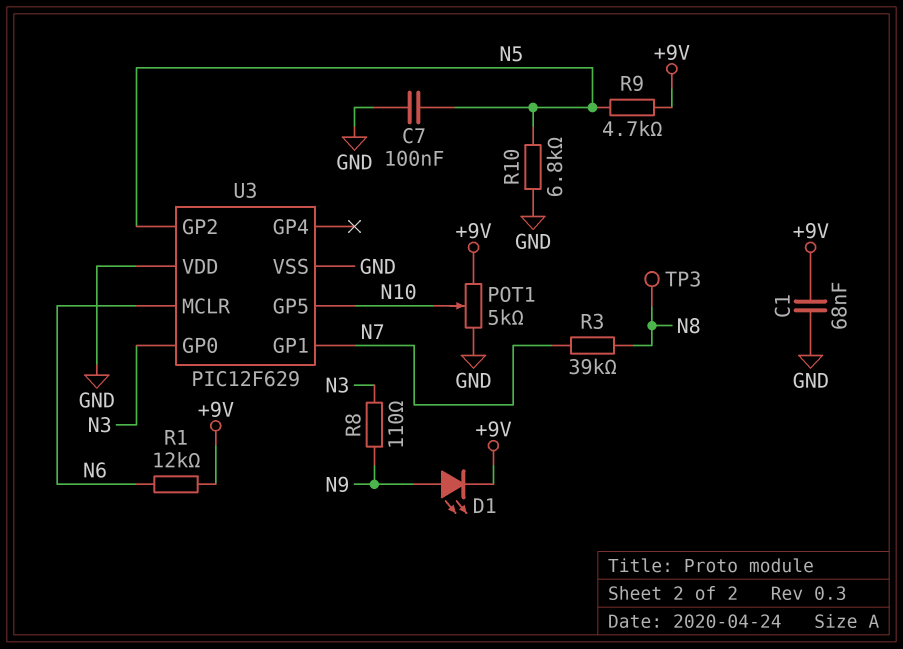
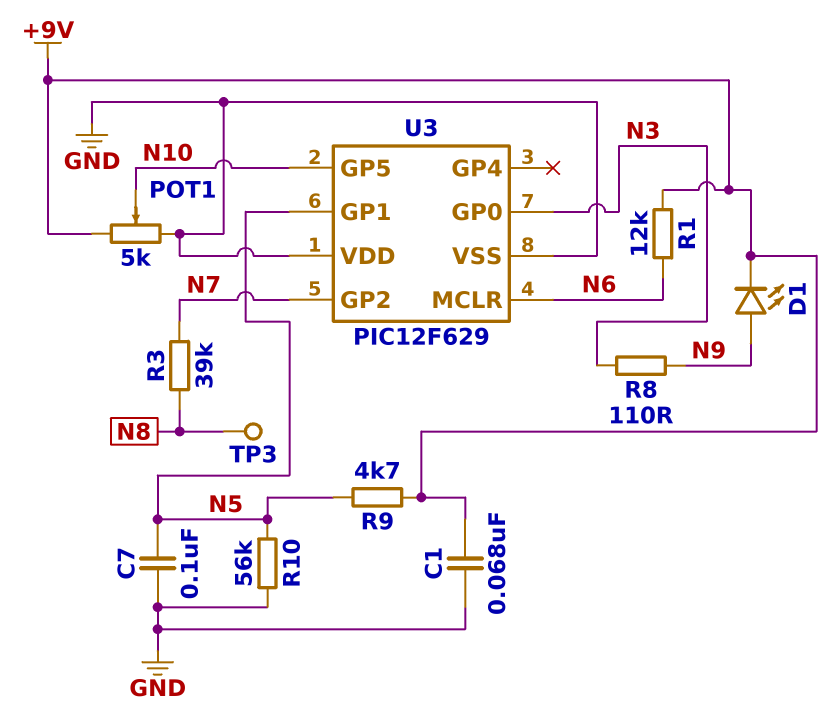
R10: 6.8k (GND, N5) -> 56k (GND, N5)
U3 pin GP1: N7 -> N5
U3 pin GP2: N5 -> N7

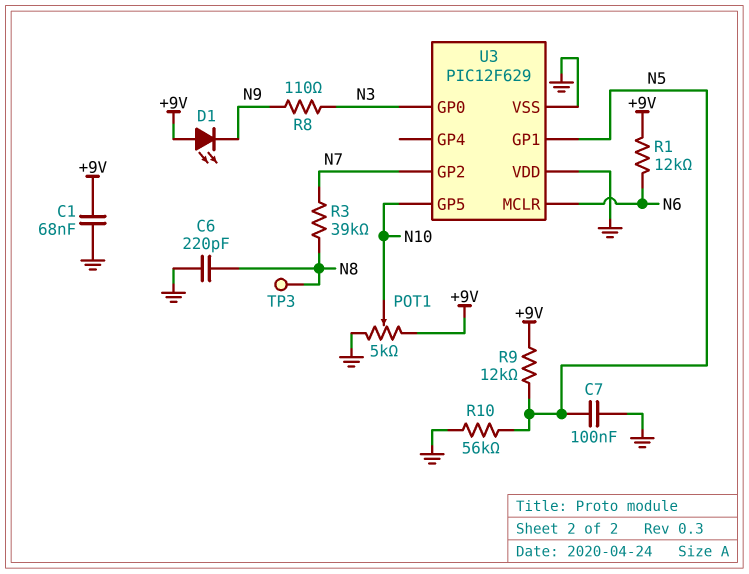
C6: none -> 220pF (GND, N8)
D1: LED (A N9, K +9V) -> LED (A +9V, K N9)
R9: 4.7k (+9V, N5) -> 12k (+9V, N5)

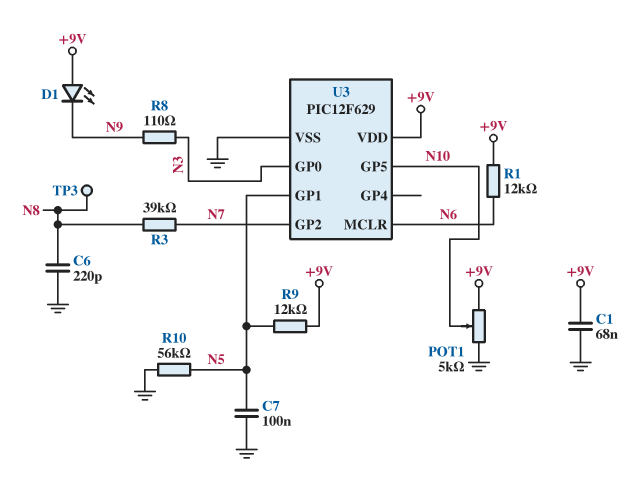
U3 pin VDD: GND -> +9V

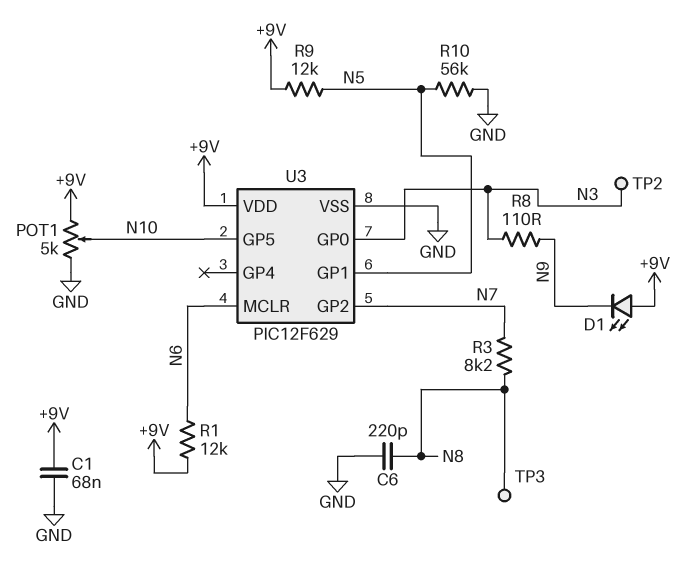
C7: 100nF (GND, N5) -> none
R3: 39k (N7, N8) -> 8.2k (N7, N8)
TP2: none -> test point (N3)

